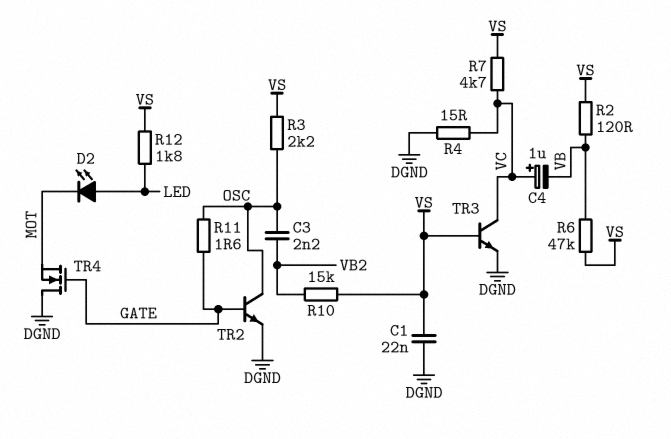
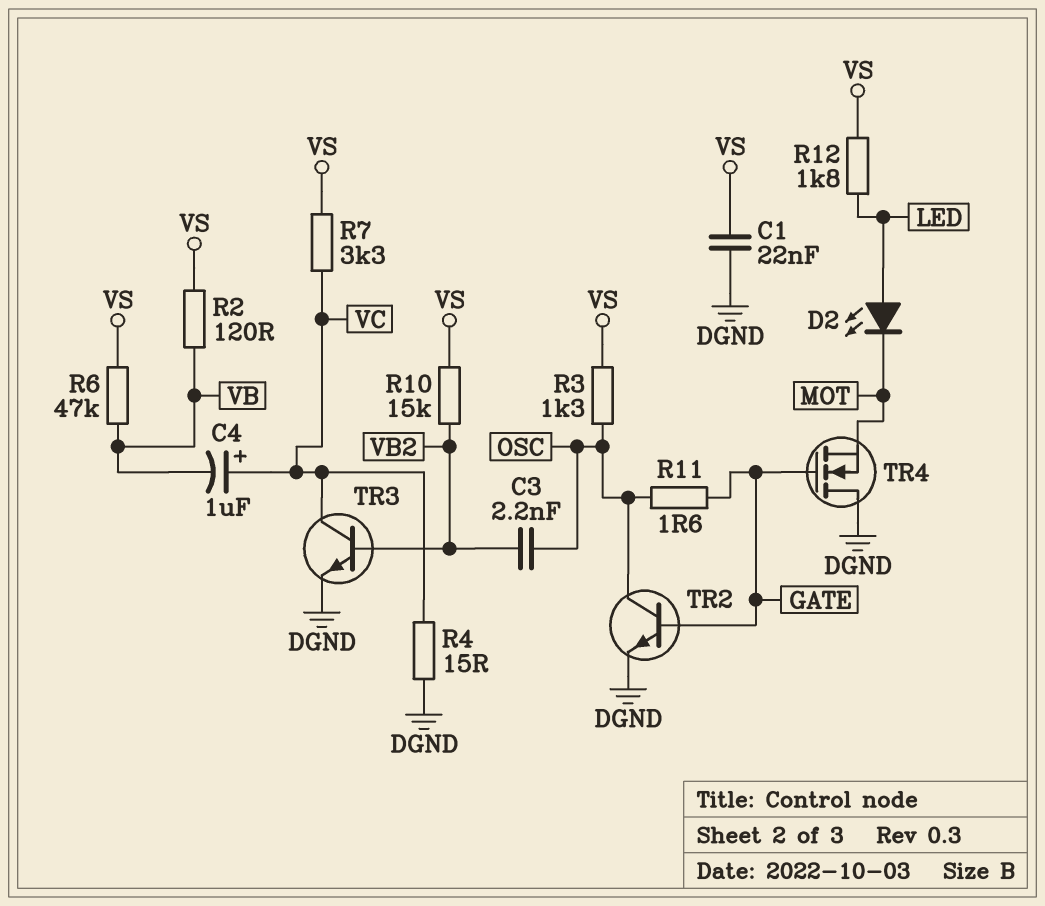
R3: 2.2k (OSC, VS) -> 1.3k (OSC, VS)
R7: 4.7k (VC, VS) -> 3.3k (VC, VS)
TR3: NPN (B VS, C VC, E DGND) -> NPN (B VB2, C VC, E DGND)

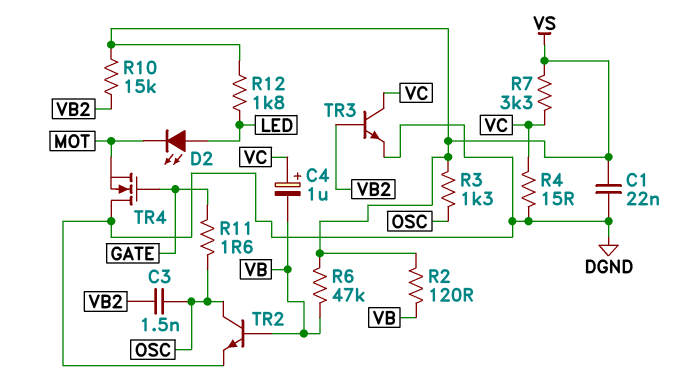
C3: 2.2nF (OSC, VB2) -> 1.5nF (OSC, VB2)
TR2: NPN (B GATE, C OSC, E DGND) -> NPN (B VB, C OSC, E DGND)

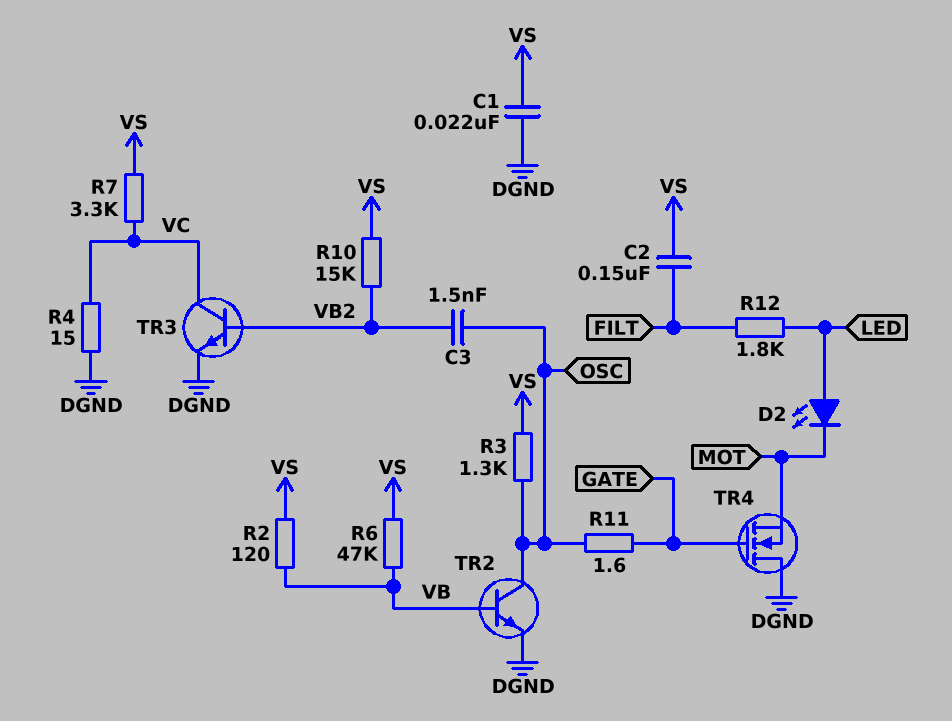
C2: none -> 150nF (FILT, VS)
C4: 1uF (plus VC, minus VB) -> none
R12: 1.8k (LED, VS) -> 1.8k (FILT, LED)

